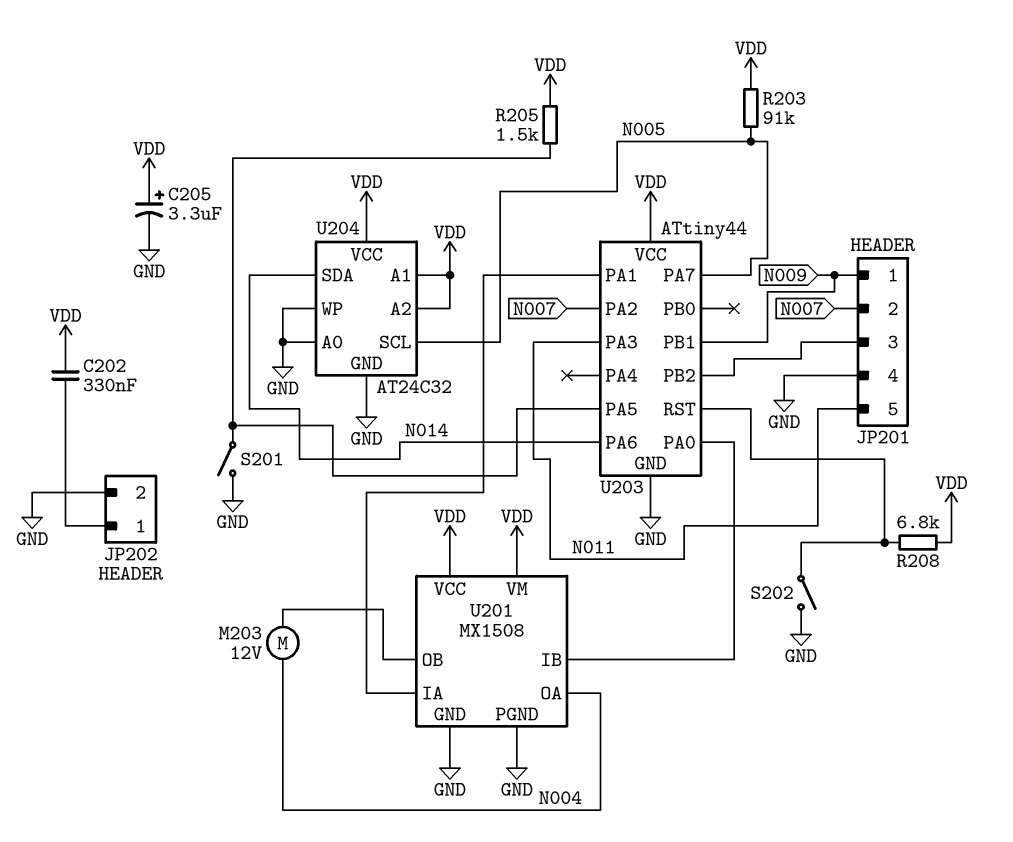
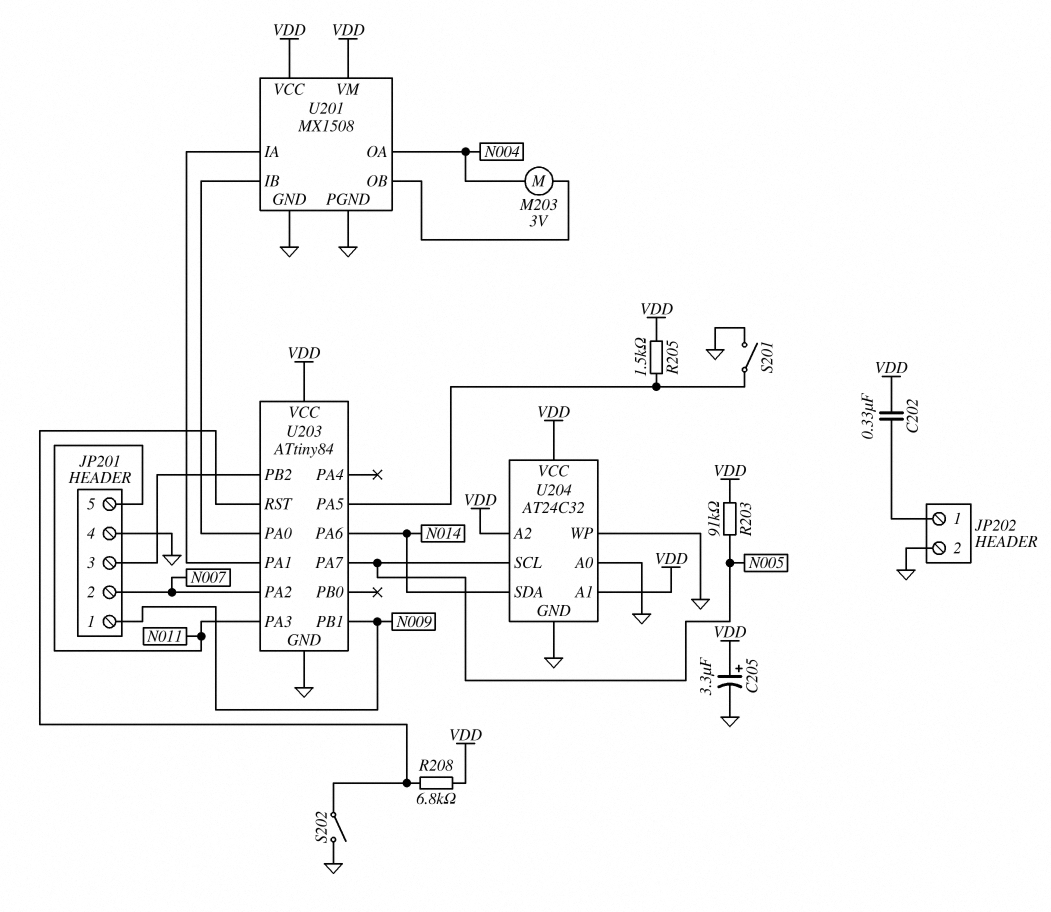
M203: motor 12V (N004, U201/OB) -> motor 3V (N004, U201/OB)
U203: ATtiny44 -> ATtiny84

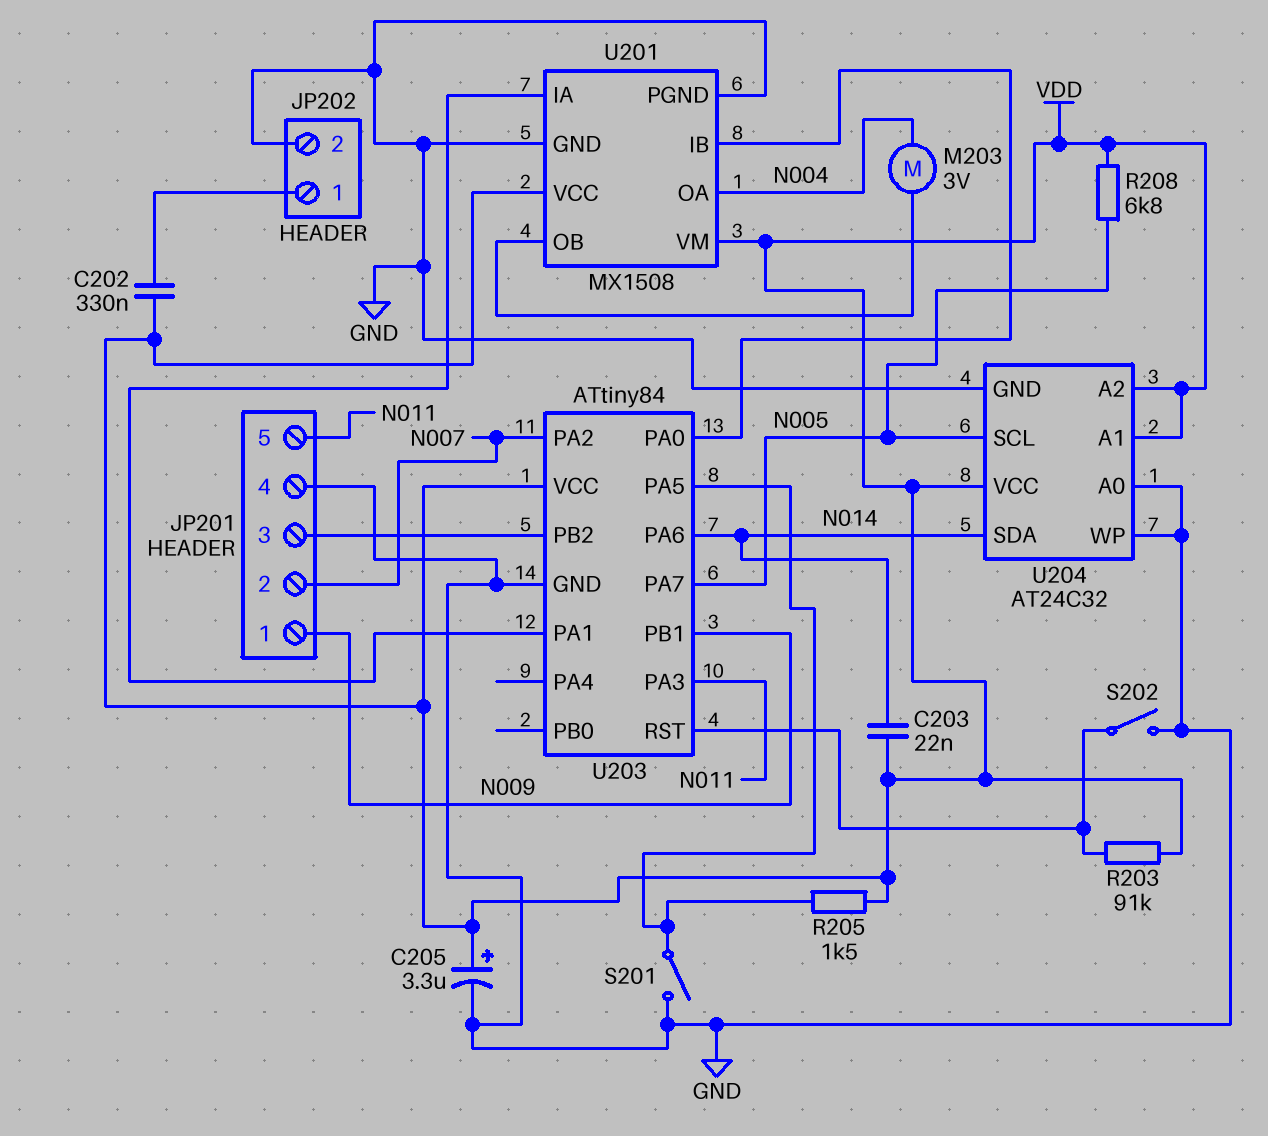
C203: none -> 22nF (N014, VDD)
R203: 91k (N005, VDD) -> 91k (U203/RST, VDD)
R208: 6.8k (U203/RST, VDD) -> 6.8k (N005, VDD)

